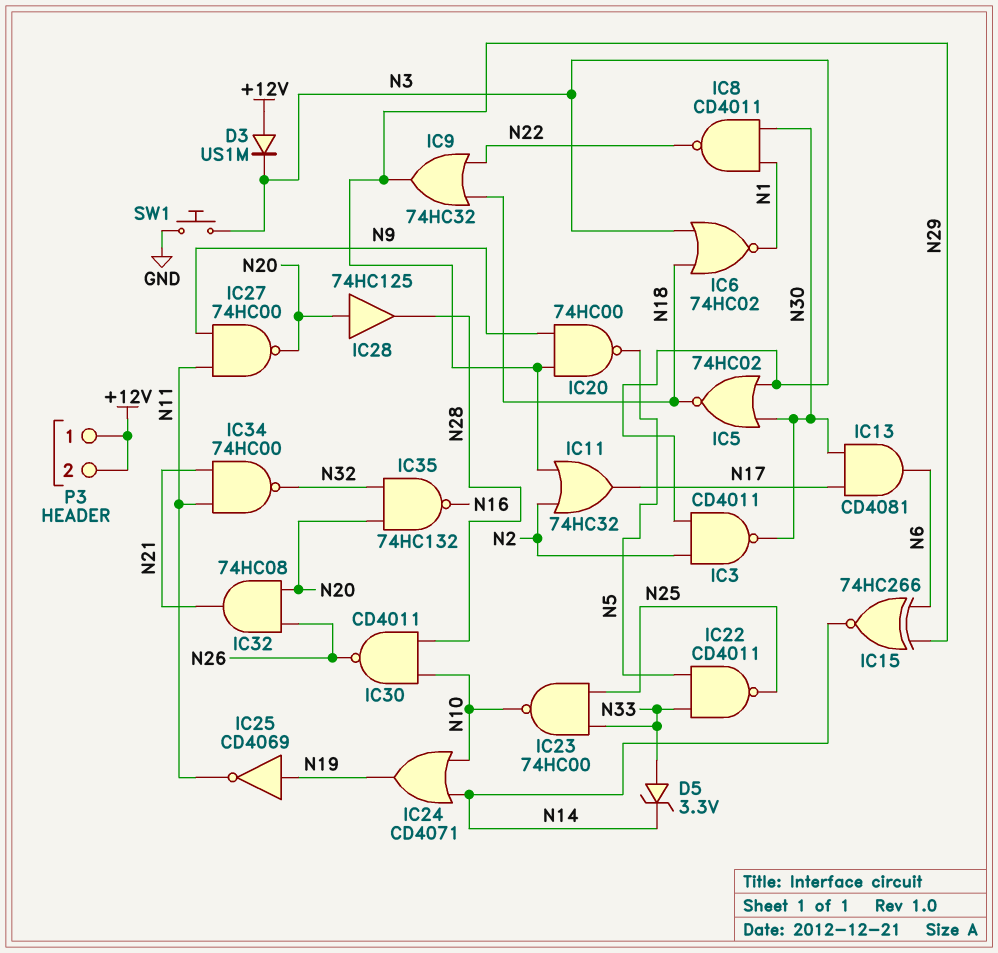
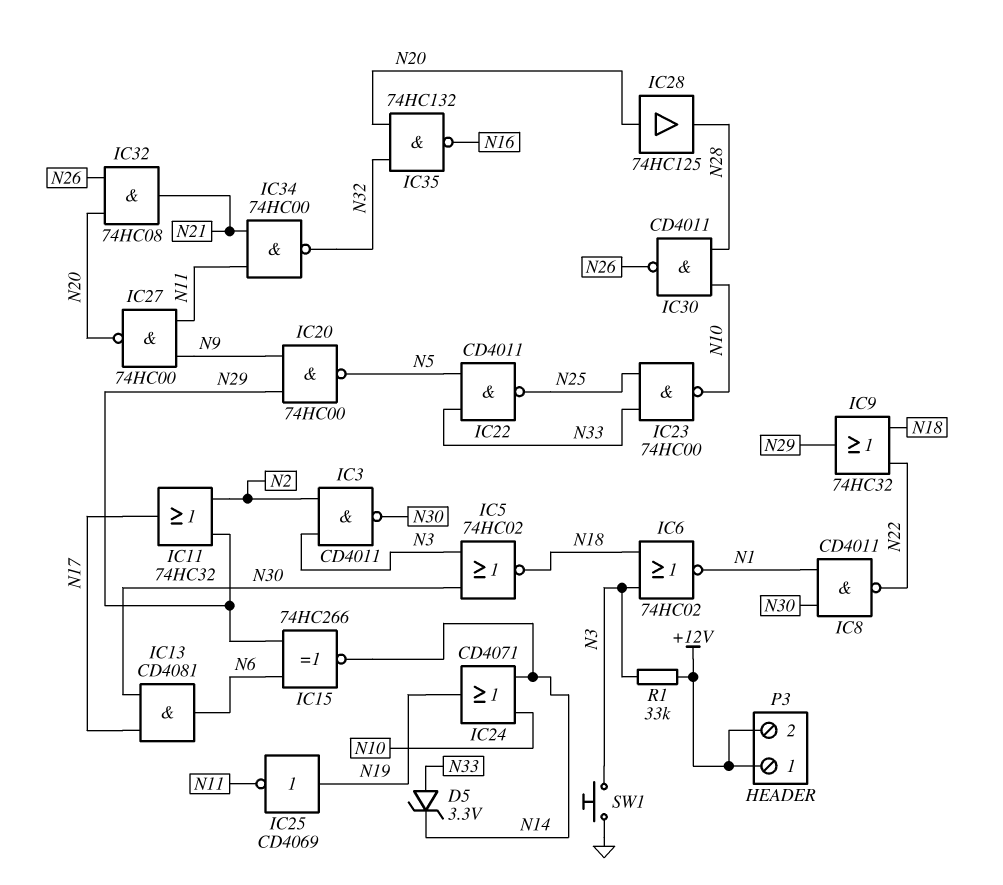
D3: diode US1M (A +12V, K N3) -> none
R1: none -> 33k (+12V, N3)

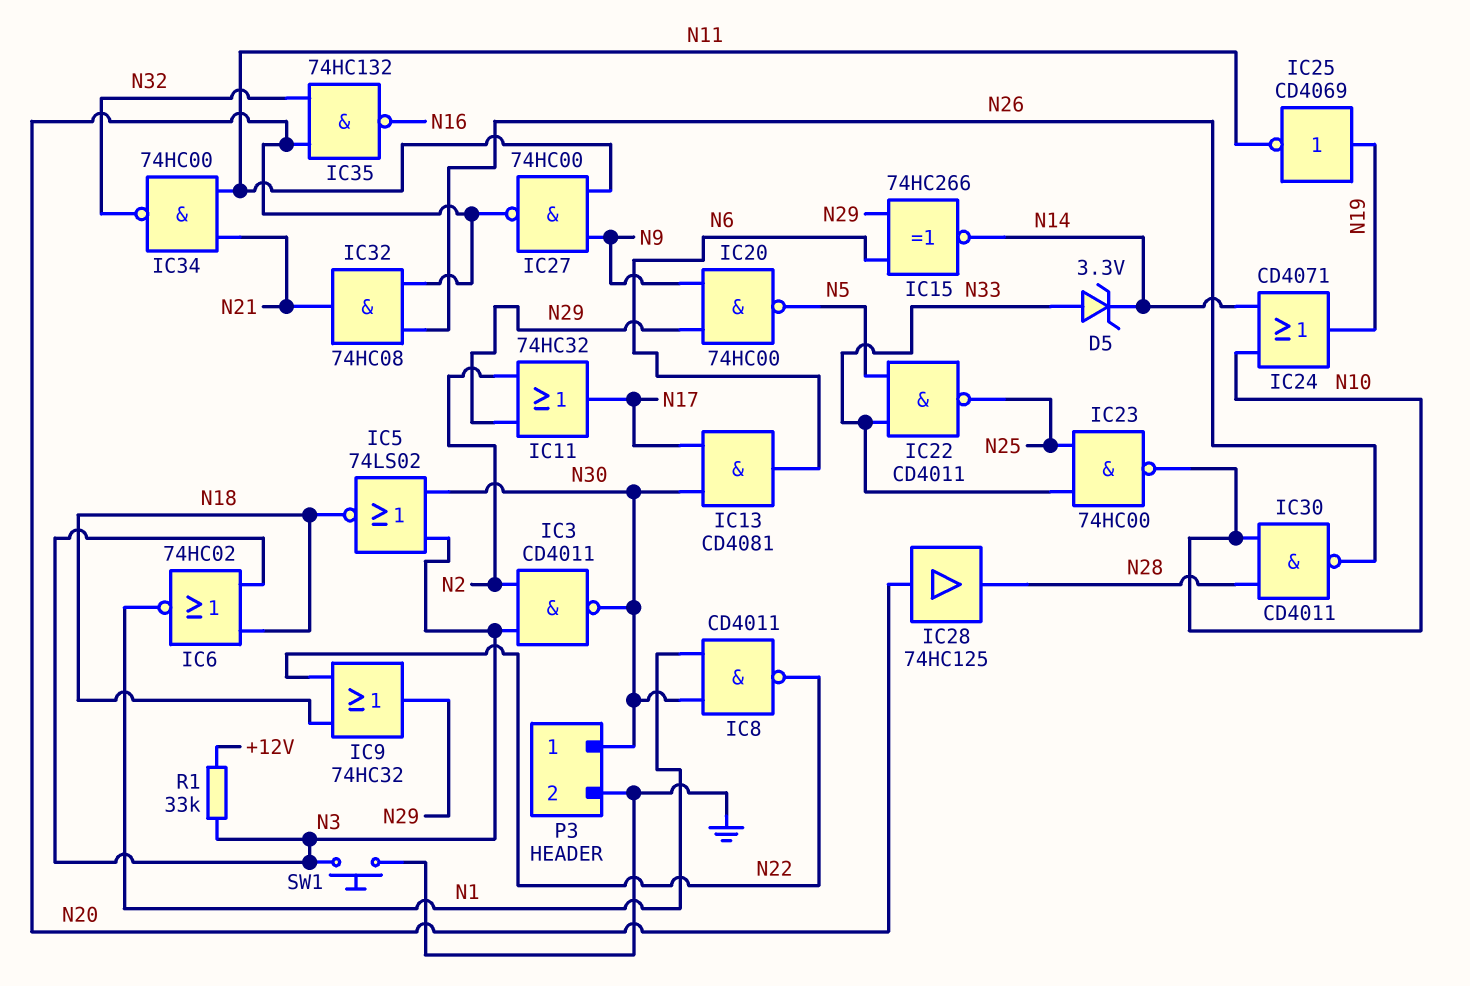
IC5: NOR 74HC02 (in N3, in N30, out N18) -> NOR 74LS02 (in N3, in N30, out N18)
P3 pin 1: +12V -> N30
P3 pin 2: +12V -> GND

